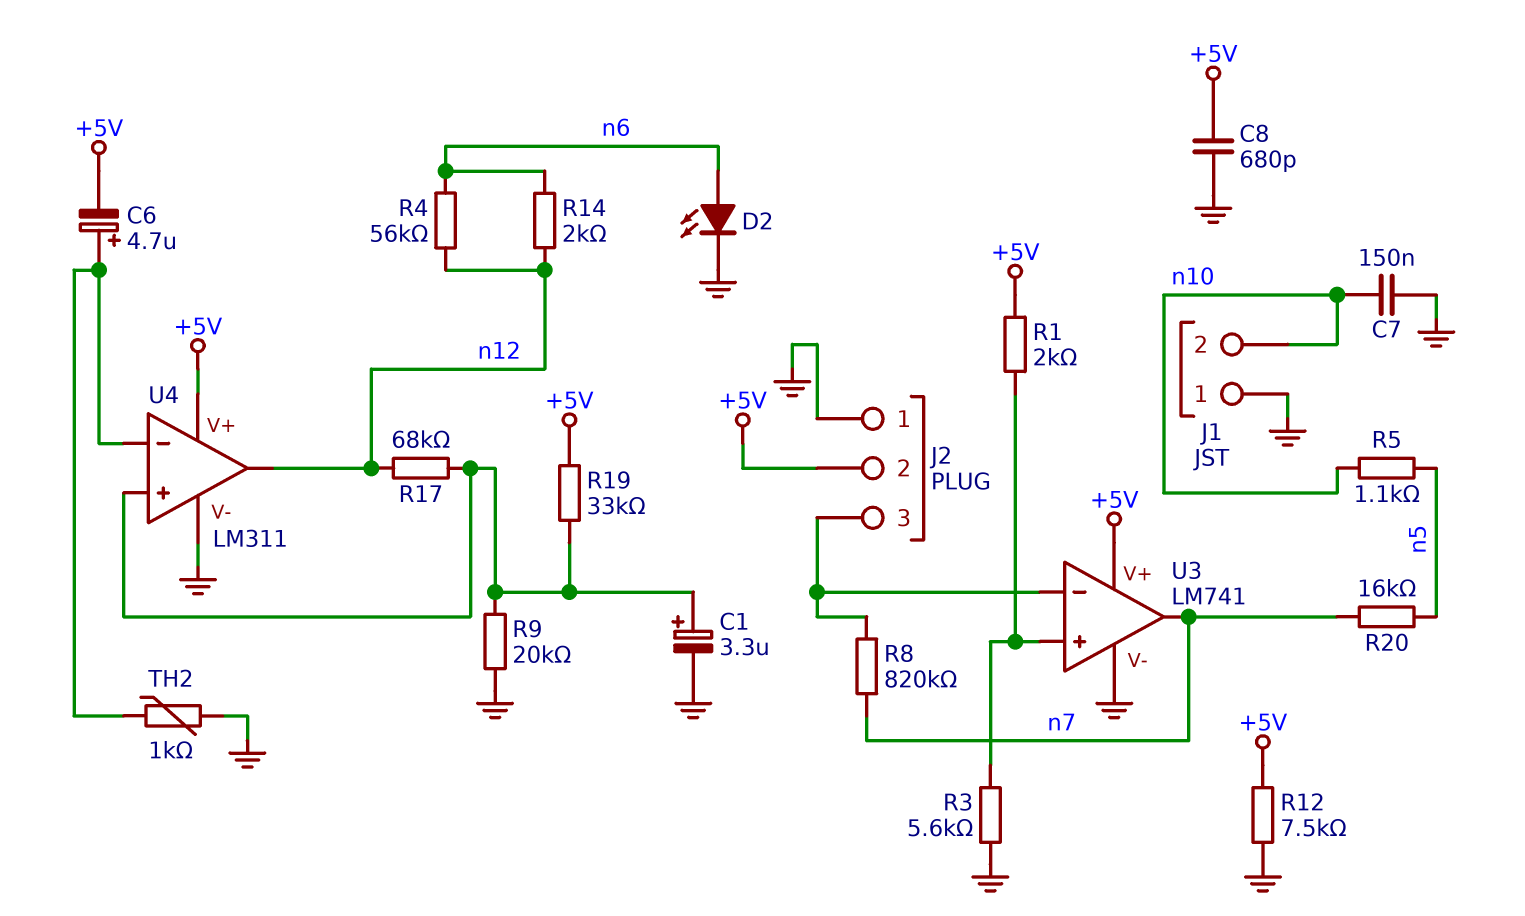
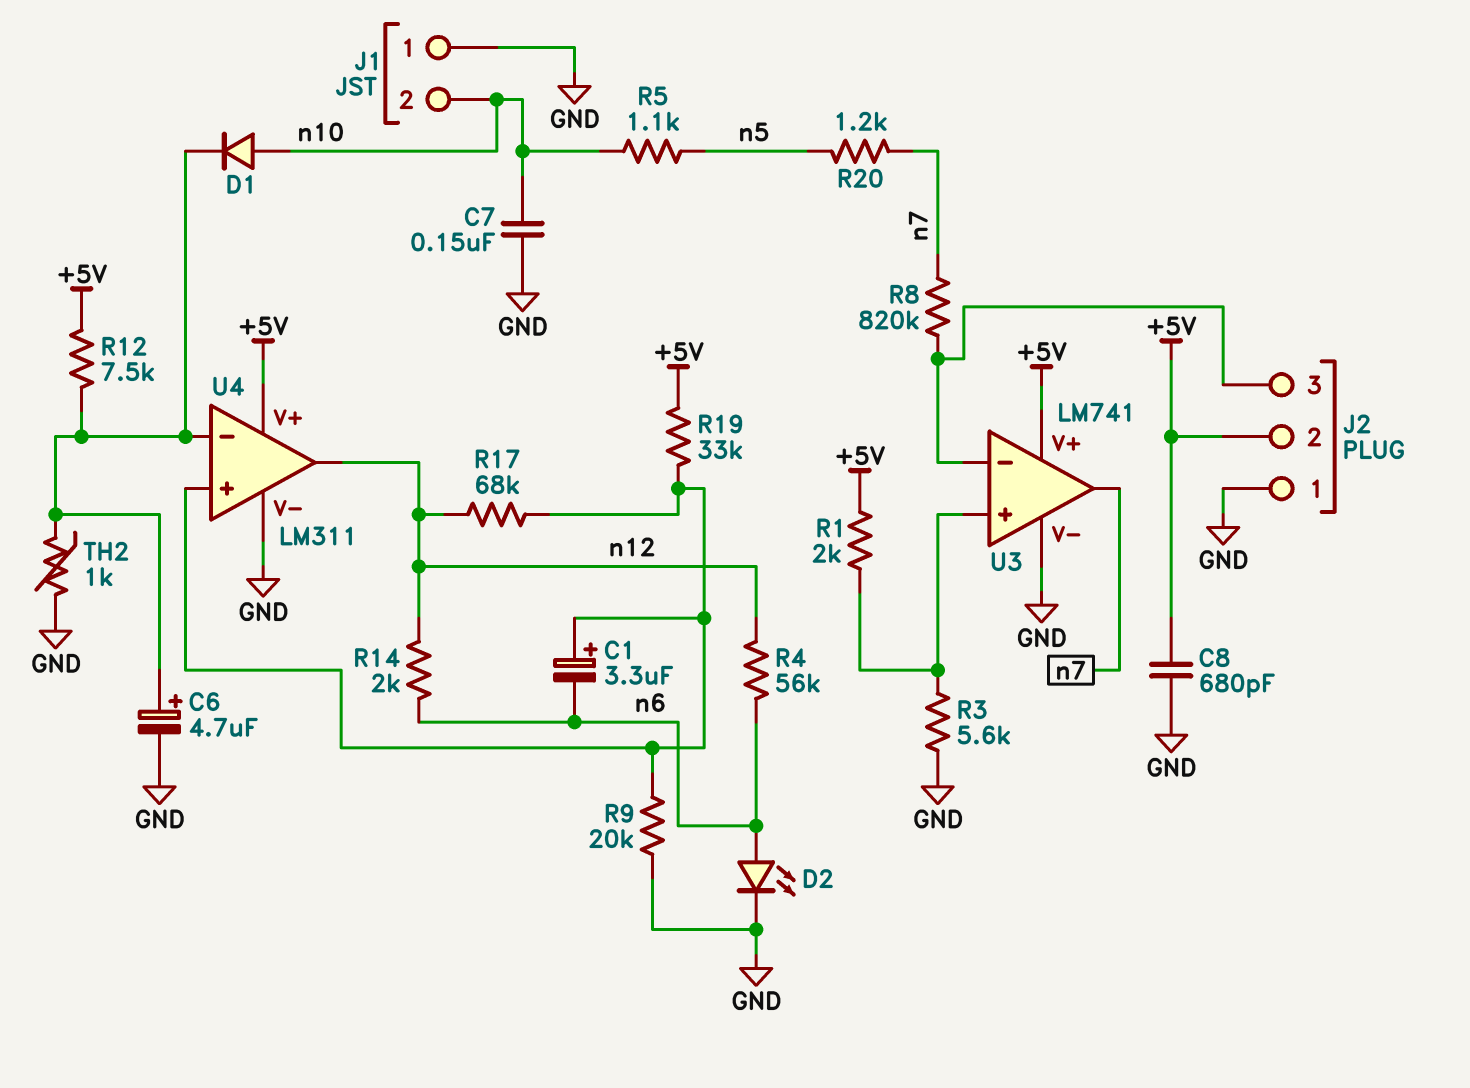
C1: 3.3uF (plus U4/in+, minus GND) -> 3.3uF (plus U4/in+, minus n6)
C6: 4.7uF (plus U4/in-, minus +5V) -> 4.7uF (plus U4/in-, minus GND)
D1: none -> diode (A n10, K U4/in-)
R12: 7.5k (+5V, GND) -> 7.5k (+5V, U4/in-)
R20: 16k (n5, n7) -> 1.2k (n5, n7)

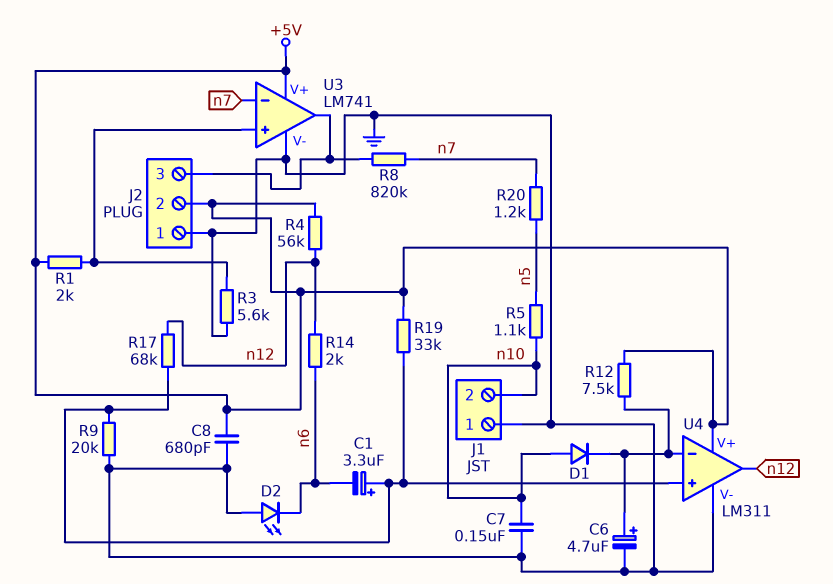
D2: LED (A n6, K GND) -> LED (A GND, K n6)
R4: 56k (n6, n12) -> 56k (+5V, n12)
TH2: 1k (GND, U4/in-) -> none
U3 pin in-: J2/3 -> n7
U3 pin out: n7 -> J2/3

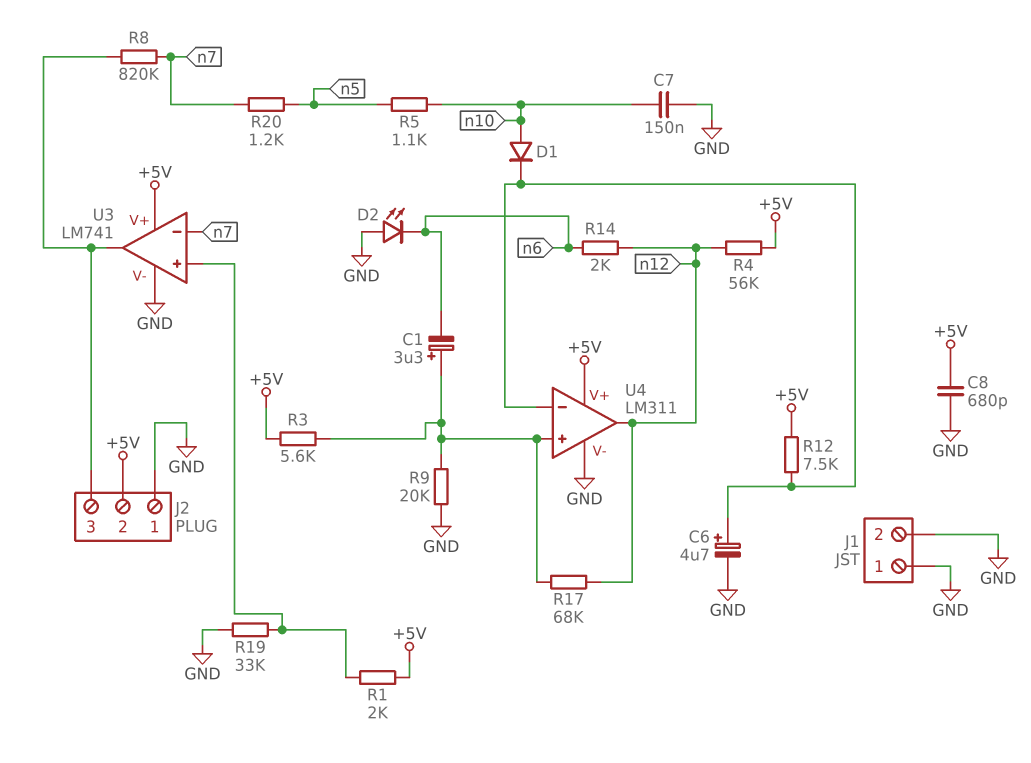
J1 pin 2: n10 -> GND
R3: 5.6k (GND, U3/in+) -> 5.6k (+5V, U4/in+)
R19: 33k (+5V, U4/in+) -> 33k (GND, U3/in+)

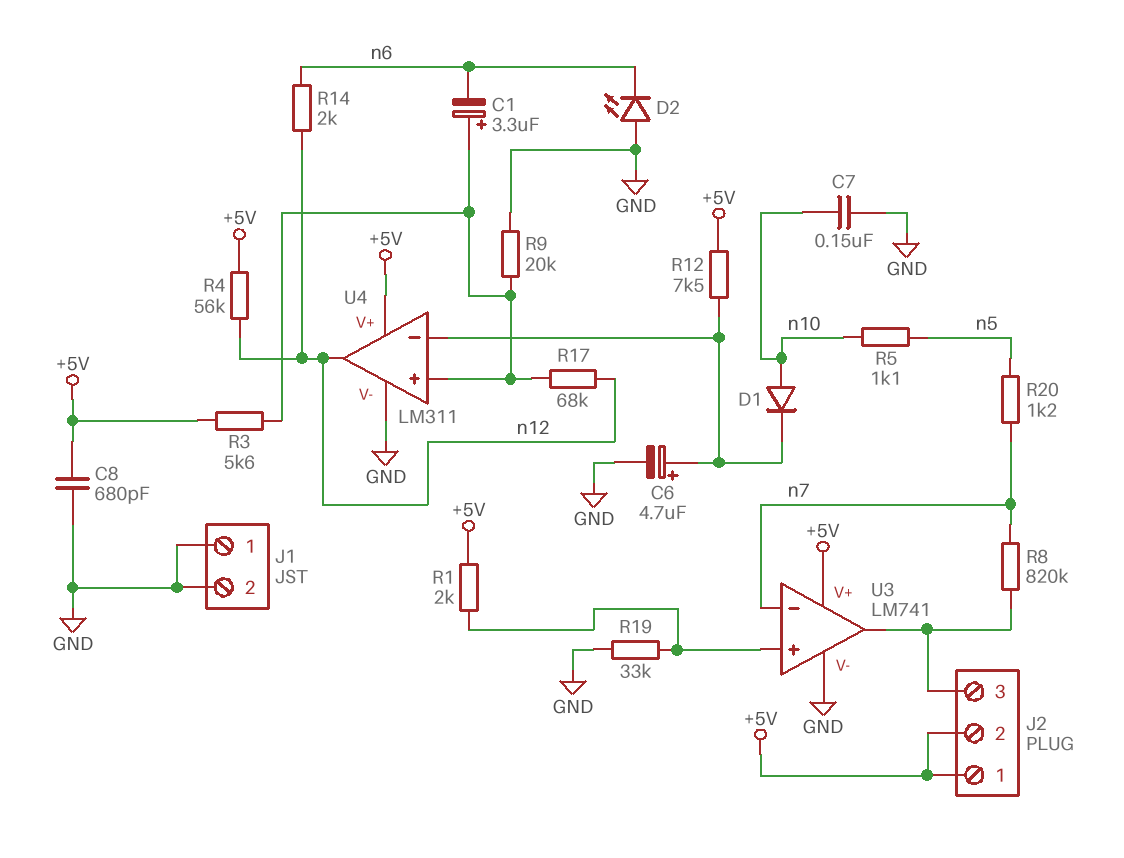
J2 pin 1: GND -> +5V

